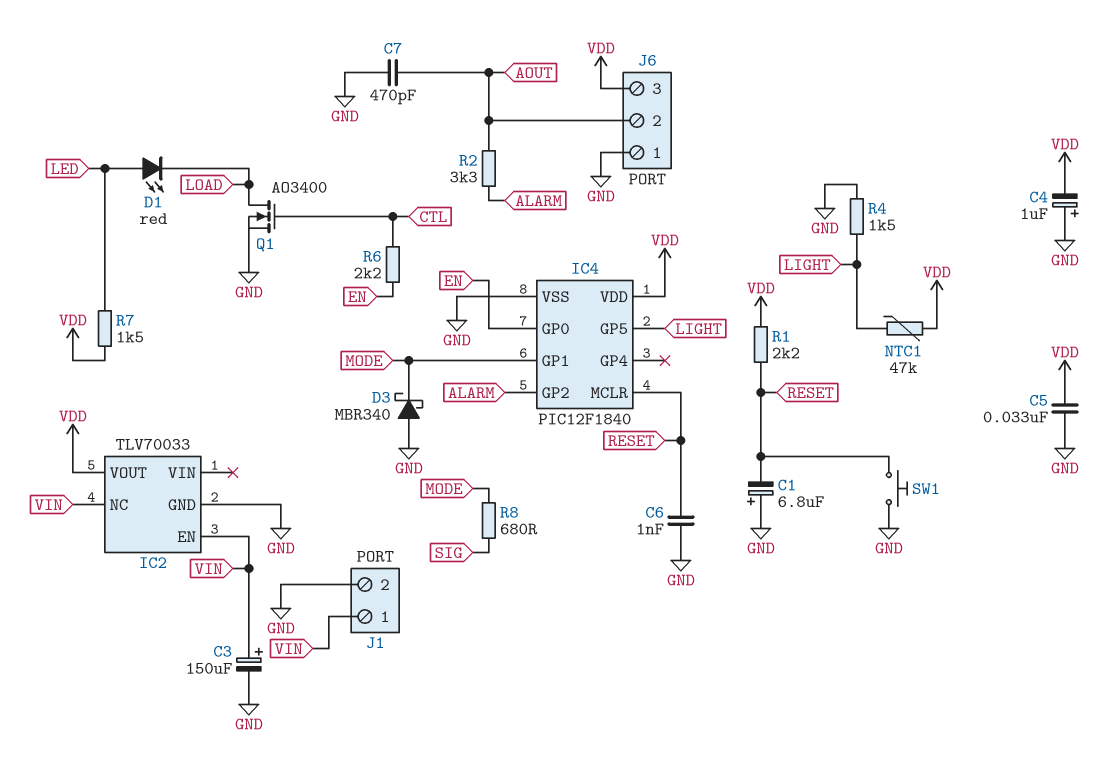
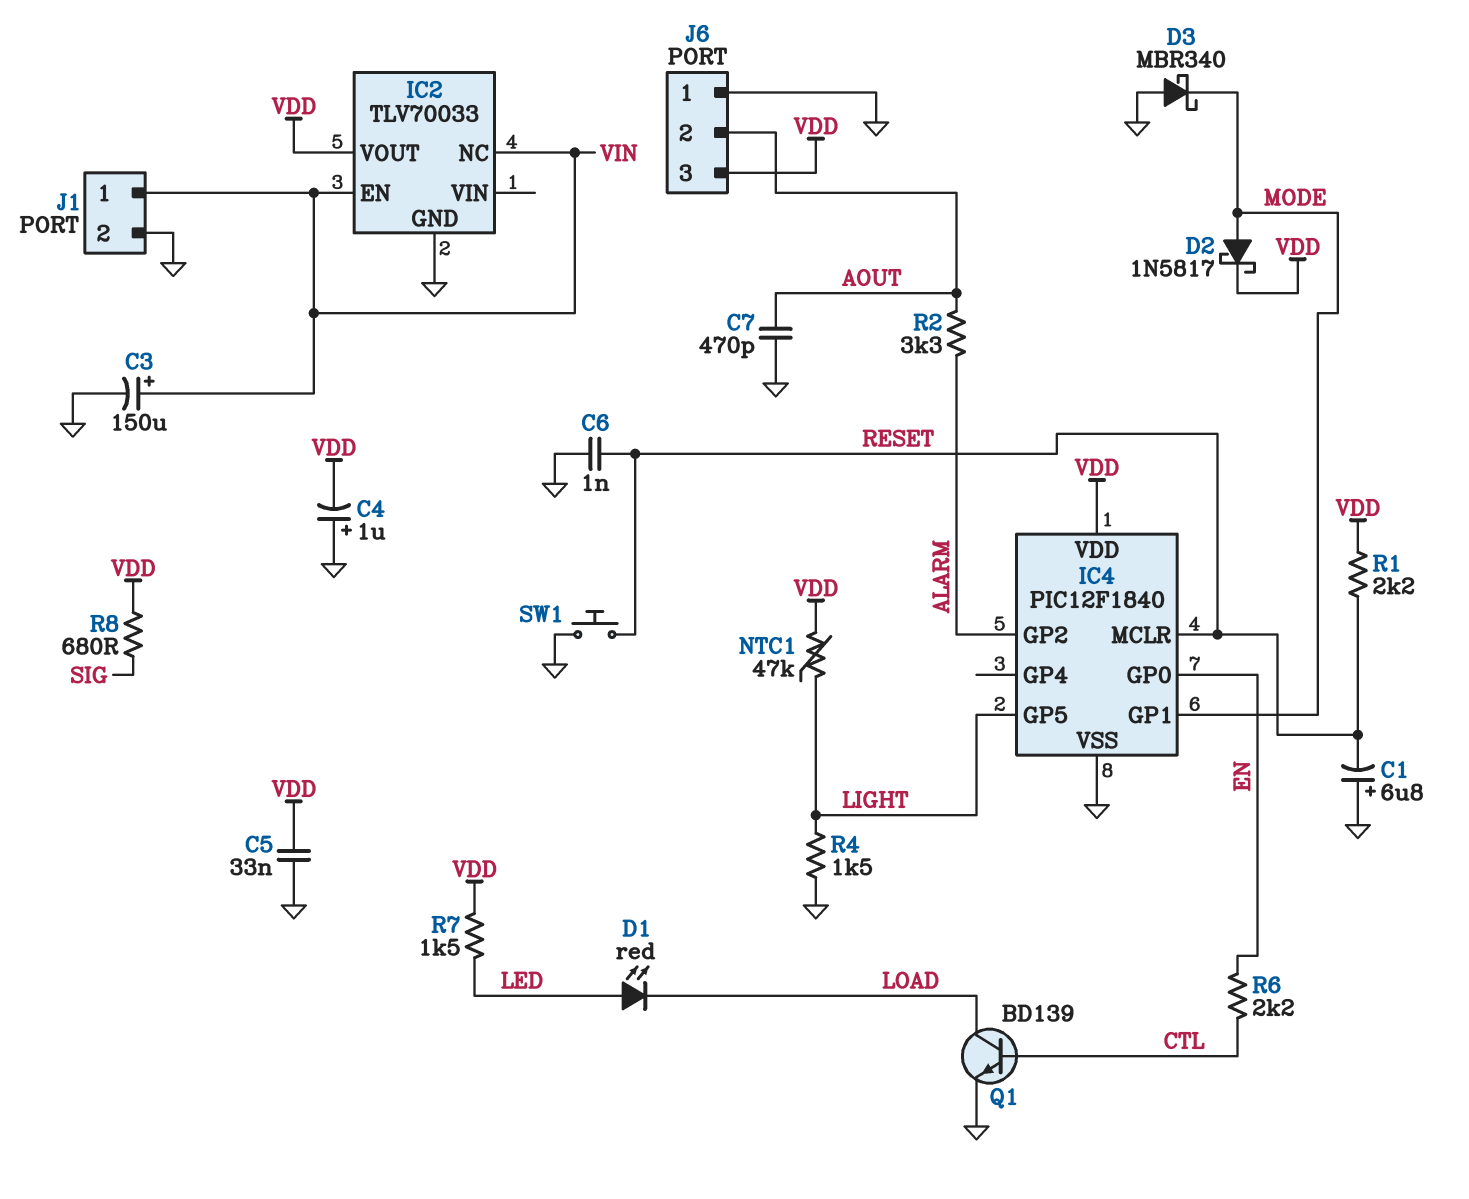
D2: none -> schottky 1N5817 (A MODE, K VDD)
Q1: NMOS AO3400 (G CTL, D LOAD, S GND) -> NPN BD139 (B CTL, C LOAD, E GND)
R8: 680 (MODE, SIG) -> 680 (SIG, VDD)

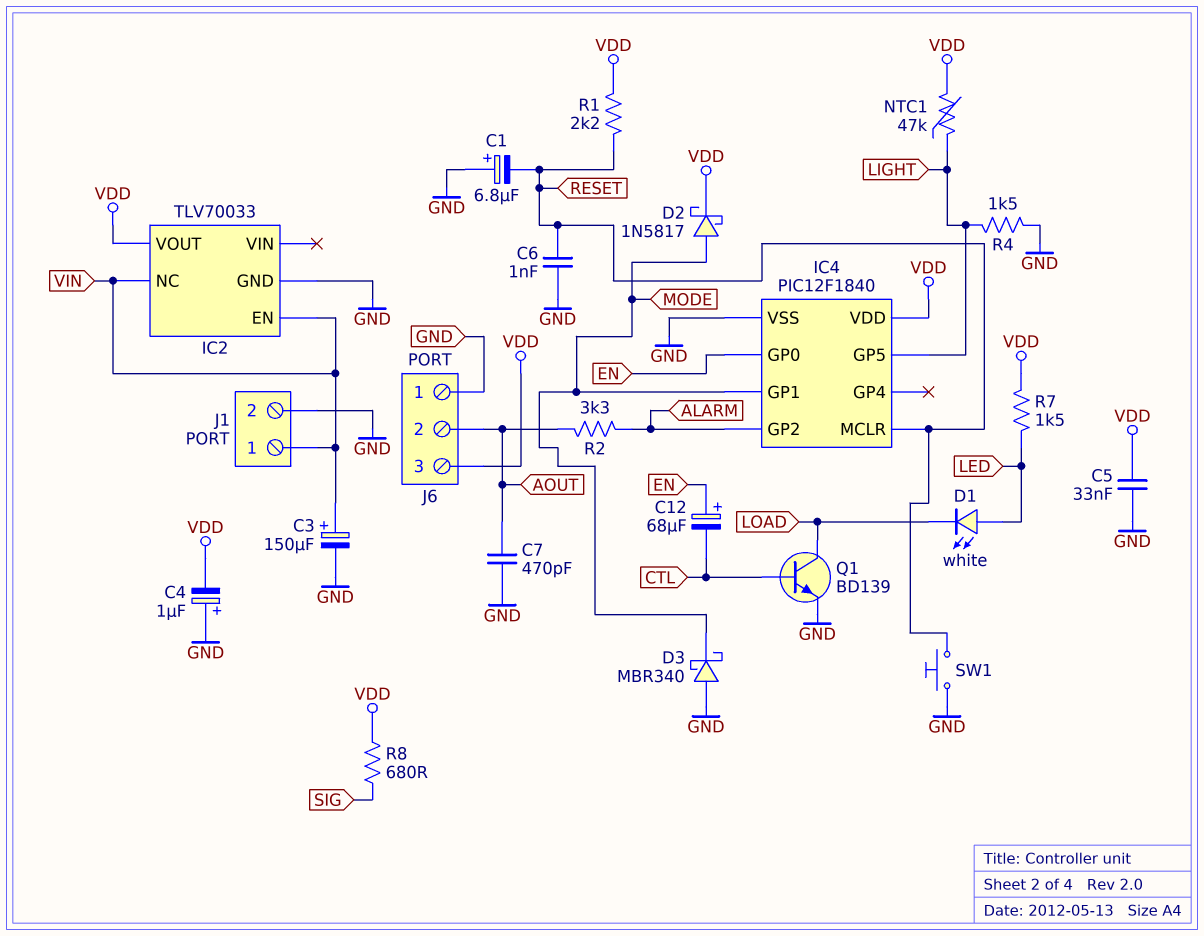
C12: none -> 68uF (plus EN, minus CTL)
D1: LED red (A LED, K LOAD) -> LED white (A LED, K LOAD)
R6: 2.2k (CTL, EN) -> none

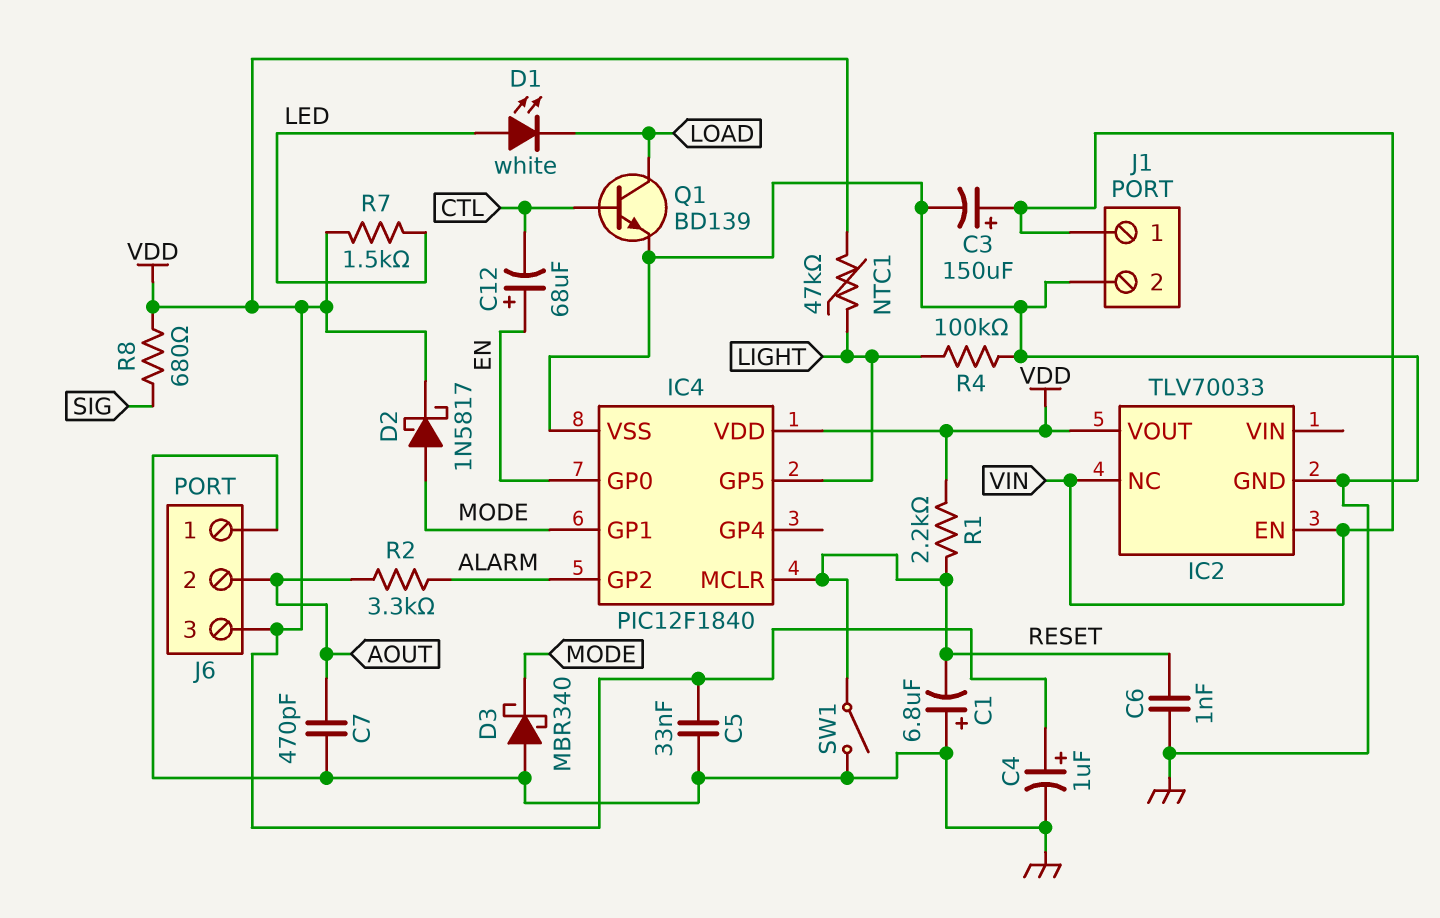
C4: 1uF (plus GND, minus VDD) -> 1uF (plus VDD, minus GND)
R4: 1.5k (GND, LIGHT) -> 100k (GND, LIGHT)
SW1: button (GND, RESET) -> switch (GND, RESET)

